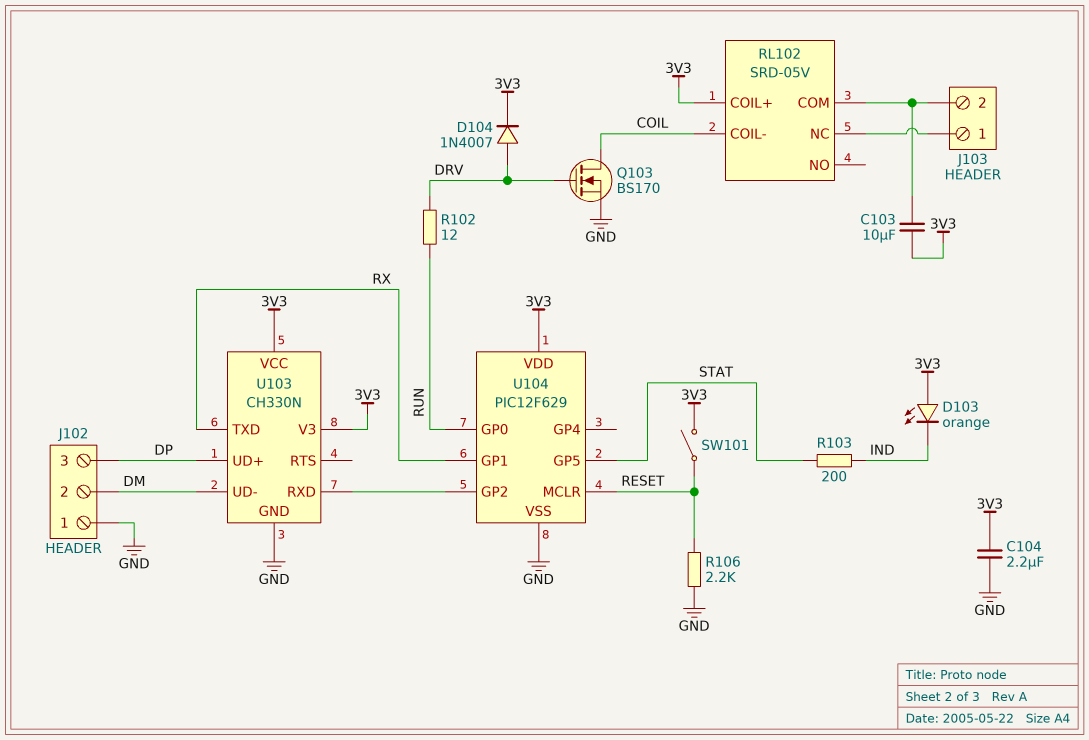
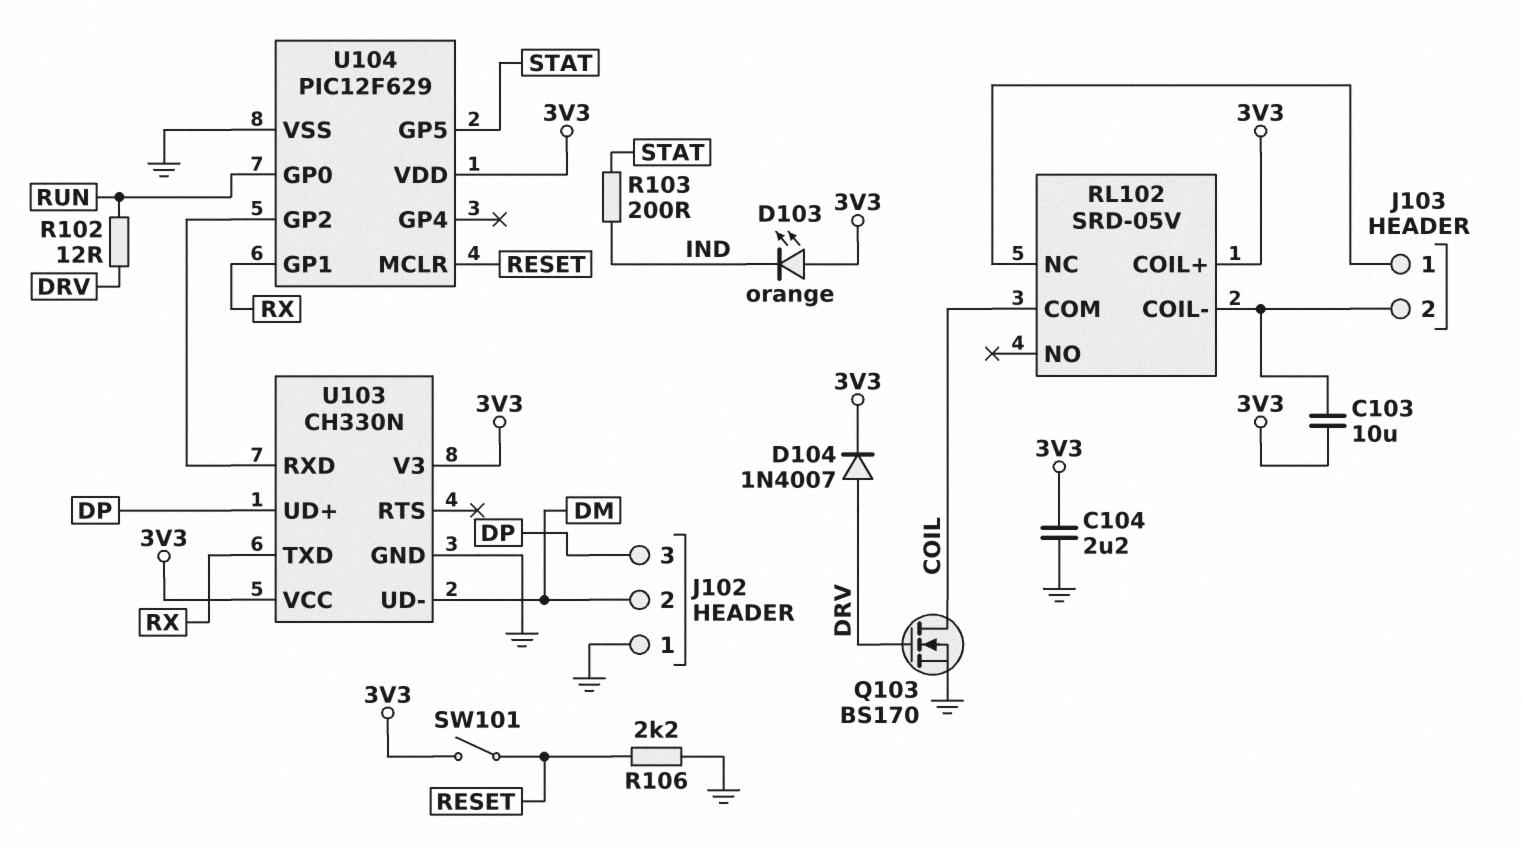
RL102 pin COIL-: COIL -> J103/2
RL102 pin COM: J103/2 -> COIL

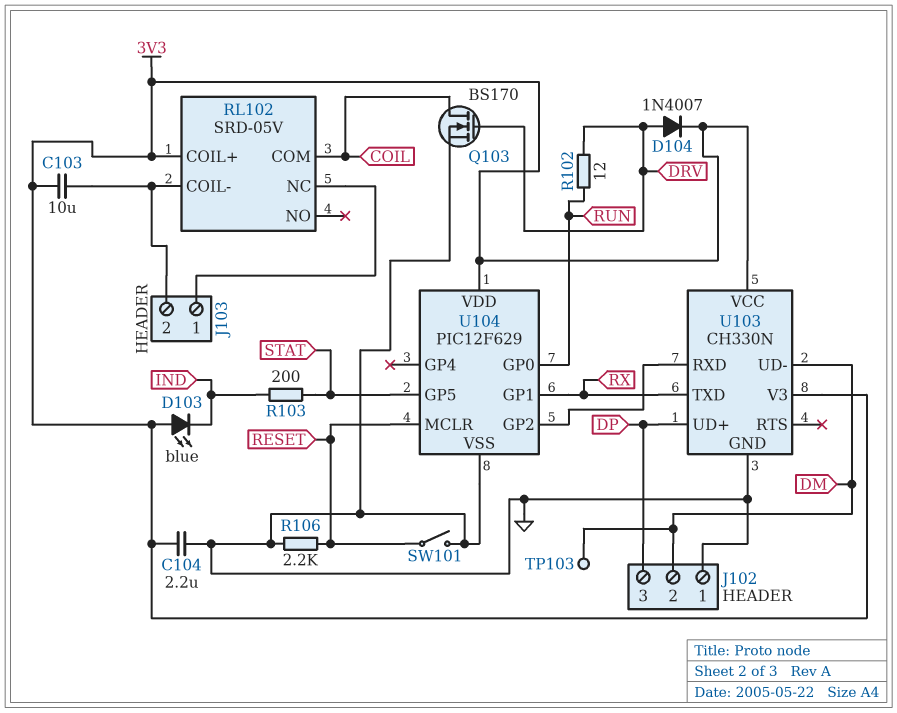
D103: LED orange (A 3V3, K IND) -> LED blue (A 3V3, K IND)
SW101: switch (3V3, RESET) -> switch (GND, RESET)
TP103: none -> test point (DM)

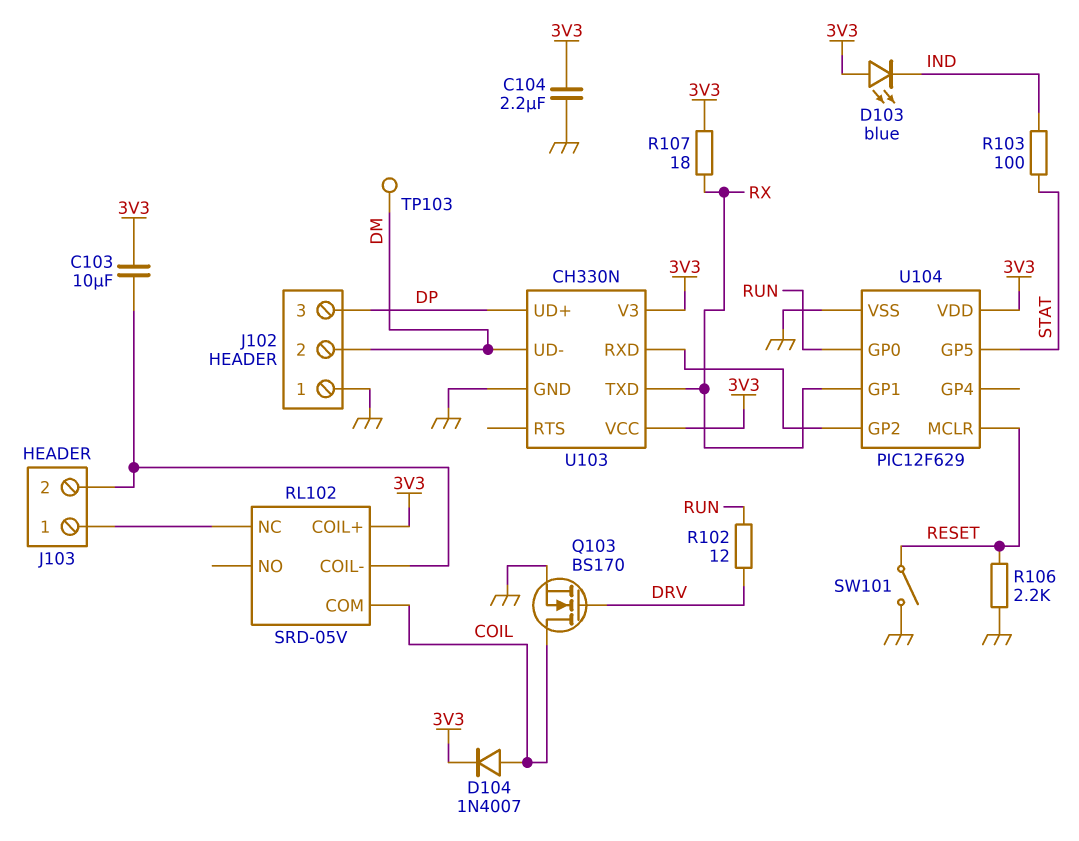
D104: diode 1N4007 (A DRV, K 3V3) -> diode 1N4007 (A COIL, K 3V3)
R103: 200 (IND, STAT) -> 100 (IND, STAT)
R107: none -> 18 (3V3, RX)

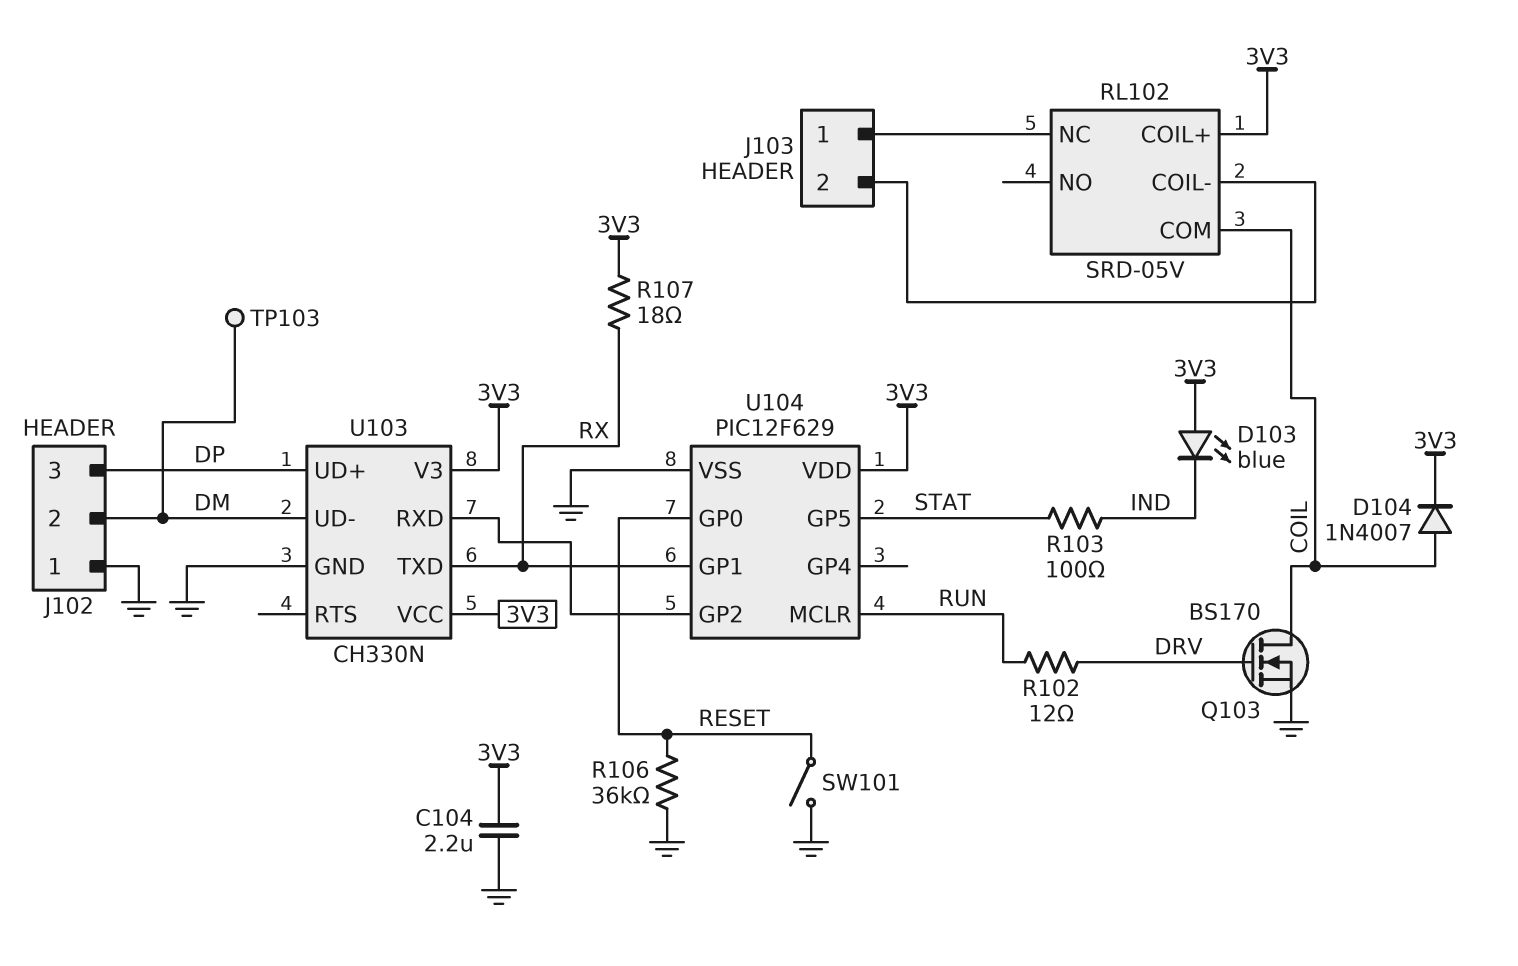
C103: 10uF (3V3, J103/2) -> none
R106: 2.2k (GND, RESET) -> 36k (GND, RESET)
U104 pin GP0: RUN -> RESET
U104 pin MCLR: RESET -> RUN

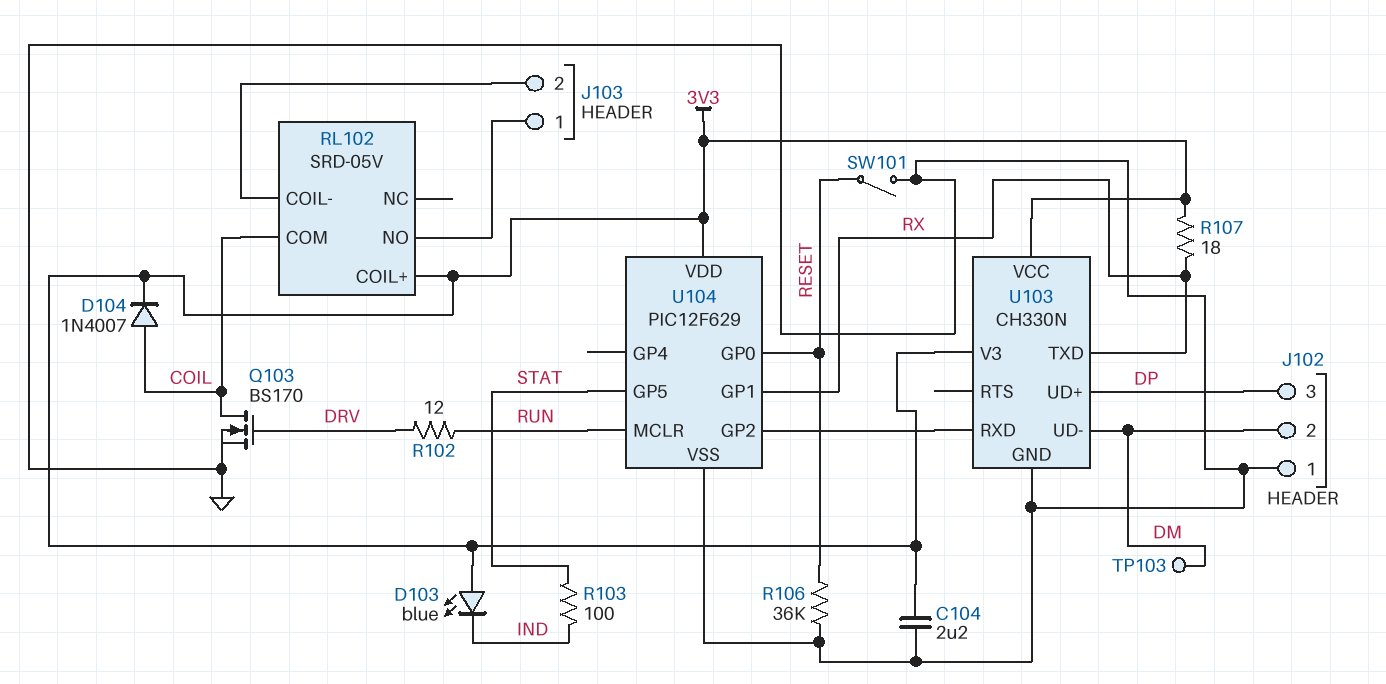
RL102 pin NC: J103/1 -> none
RL102 pin NO: none -> J103/1

